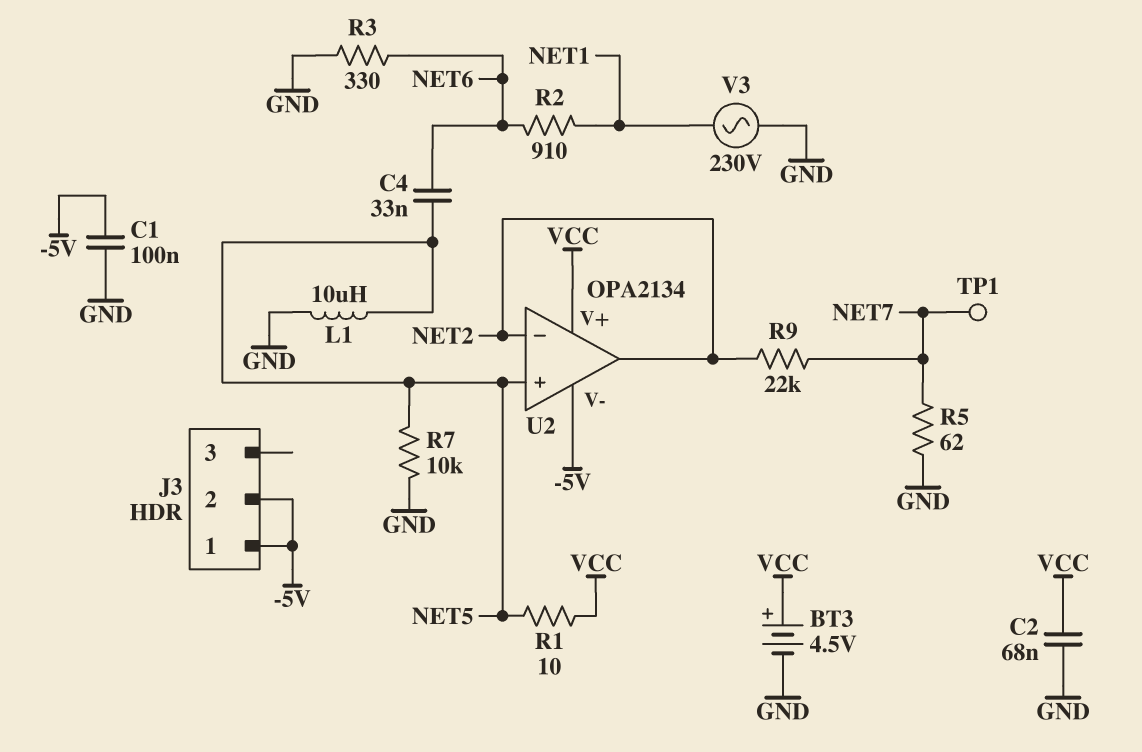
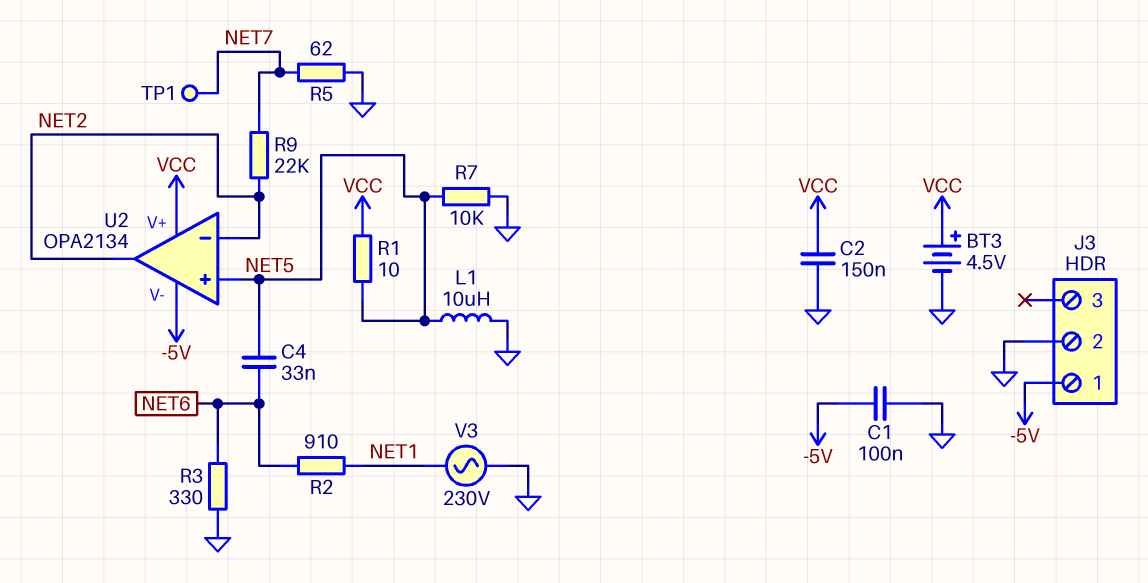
C2: 68nF (GND, VCC) -> 150nF (GND, VCC)
J3 pin 2: -5V -> GND

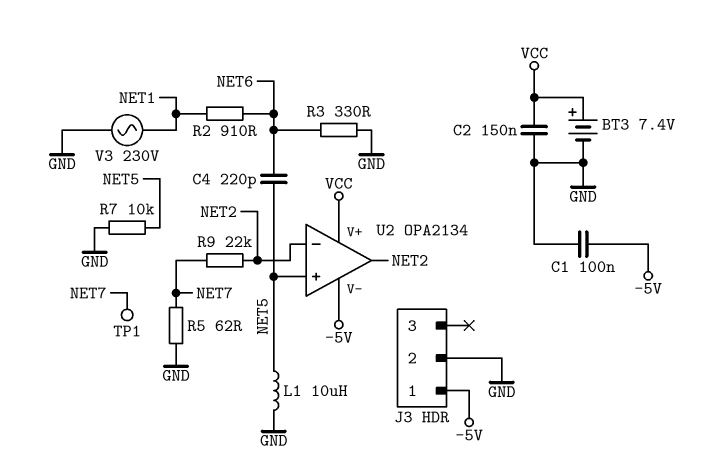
BT3: 4.5V (plus VCC, minus GND) -> 7.4V (plus VCC, minus GND)
C4: 33nF (NET5, NET6) -> 220pF (NET5, NET6)
R1: 10 (NET5, VCC) -> none

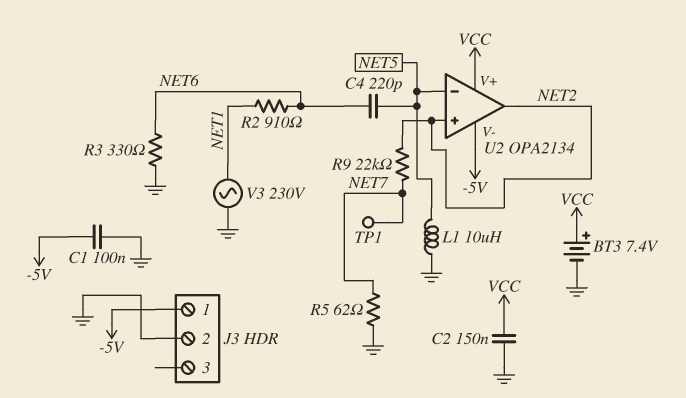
R7: 10k (GND, NET5) -> none
U2 pin in+: NET5 -> NET2
U2 pin in-: NET2 -> NET5

